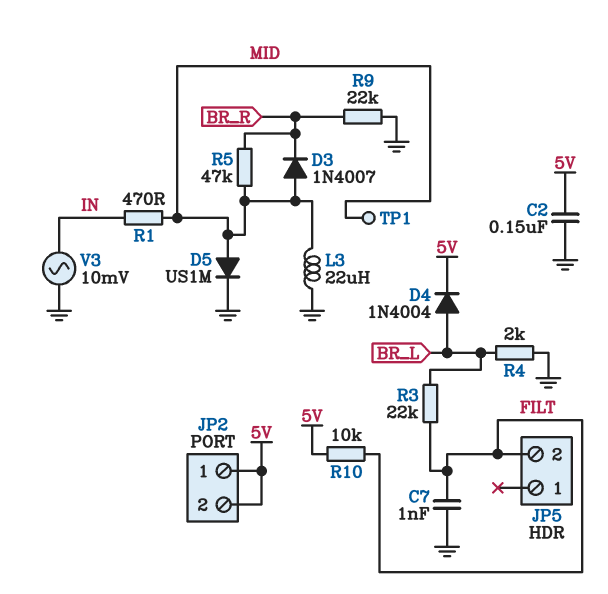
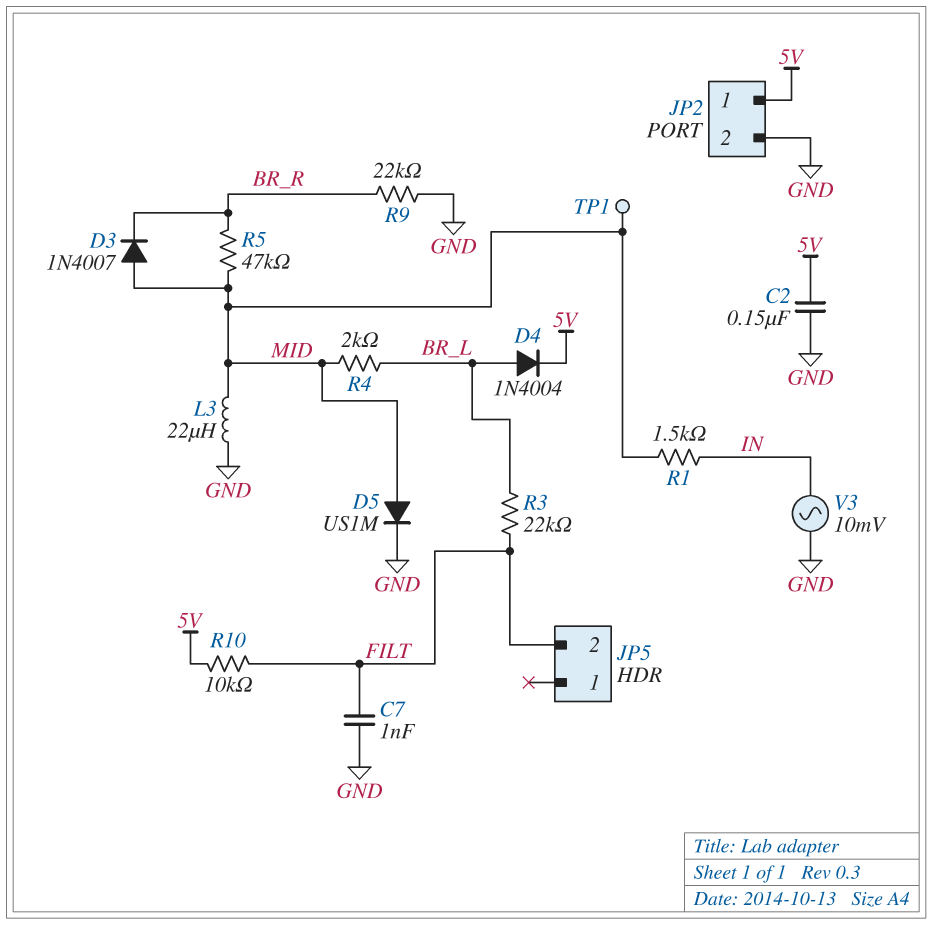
JP2 pin 2: 5V -> GND
R1: 470 (IN, MID) -> 1.5k (IN, MID)
R4: 2k (BR_L, GND) -> 2k (BR_L, MID)

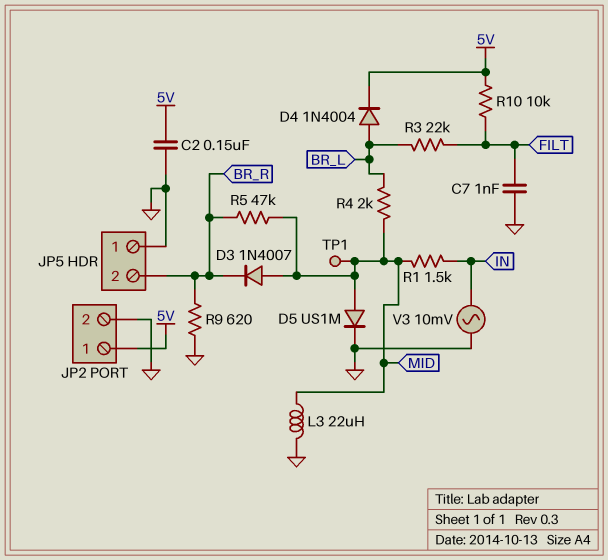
JP5 pin 1: none -> GND
JP5 pin 2: FILT -> BR_R
R9: 22k (BR_R, GND) -> 620 (BR_R, GND)

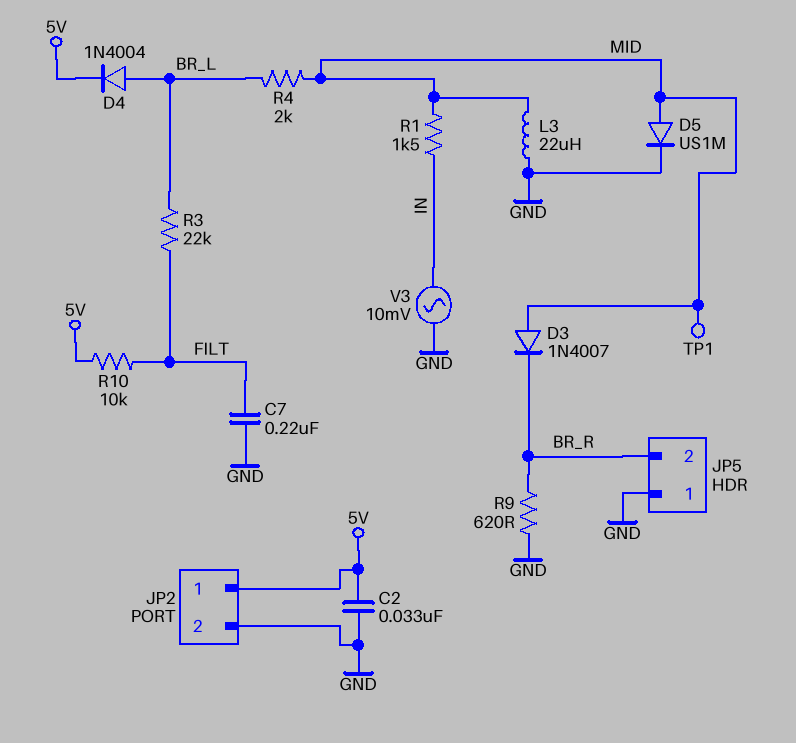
C2: 150nF (5V, GND) -> 33nF (5V, GND)
C7: 1nF (FILT, GND) -> 220nF (FILT, GND)
R5: 47k (BR_R, MID) -> none

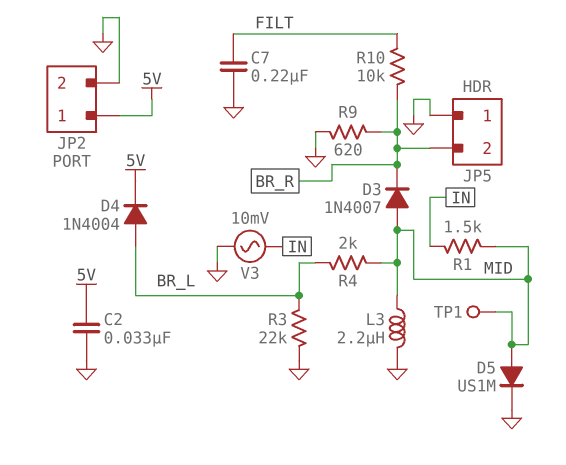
L3: 22uH (GND, MID) -> 2.2uH (GND, MID)
R3: 22k (BR_L, FILT) -> 22k (BR_L, GND)
R10: 10k (5V, FILT) -> 10k (BR_R, FILT)

